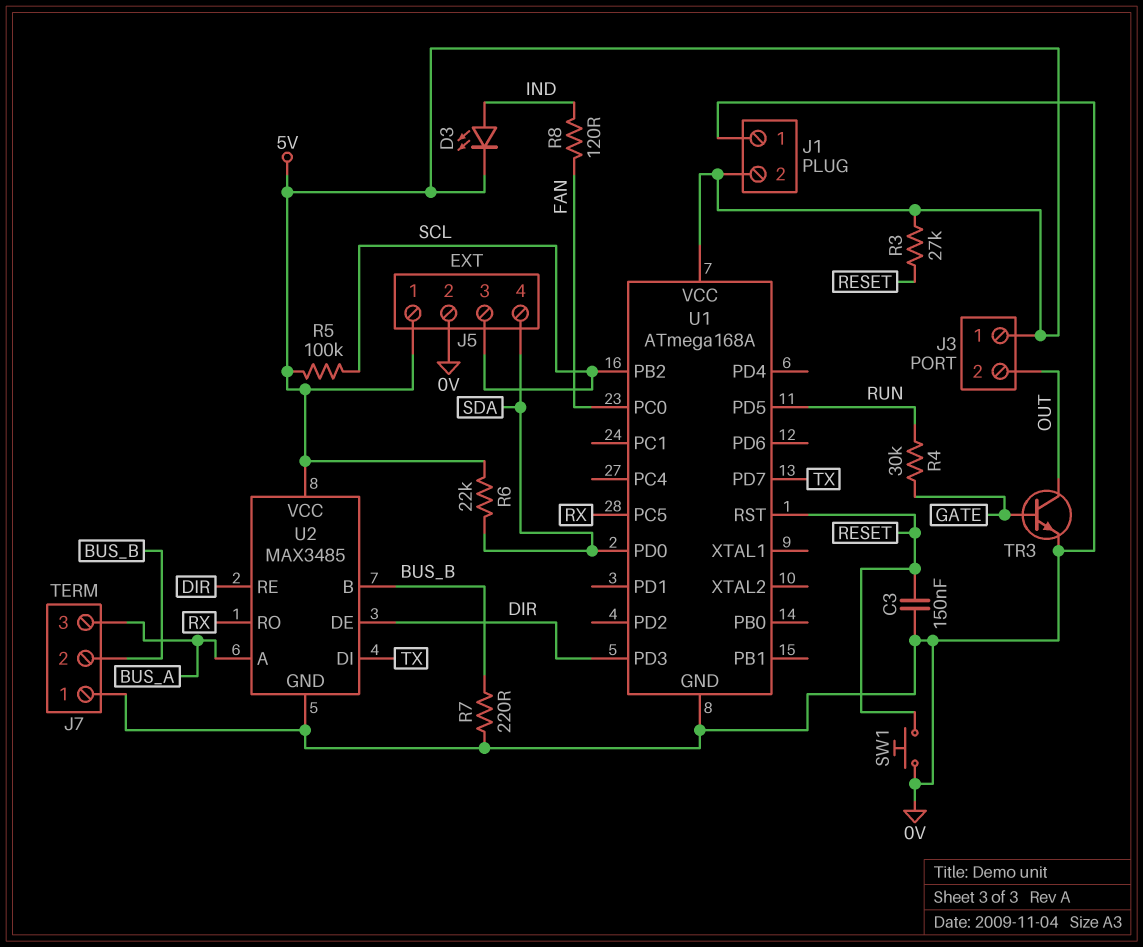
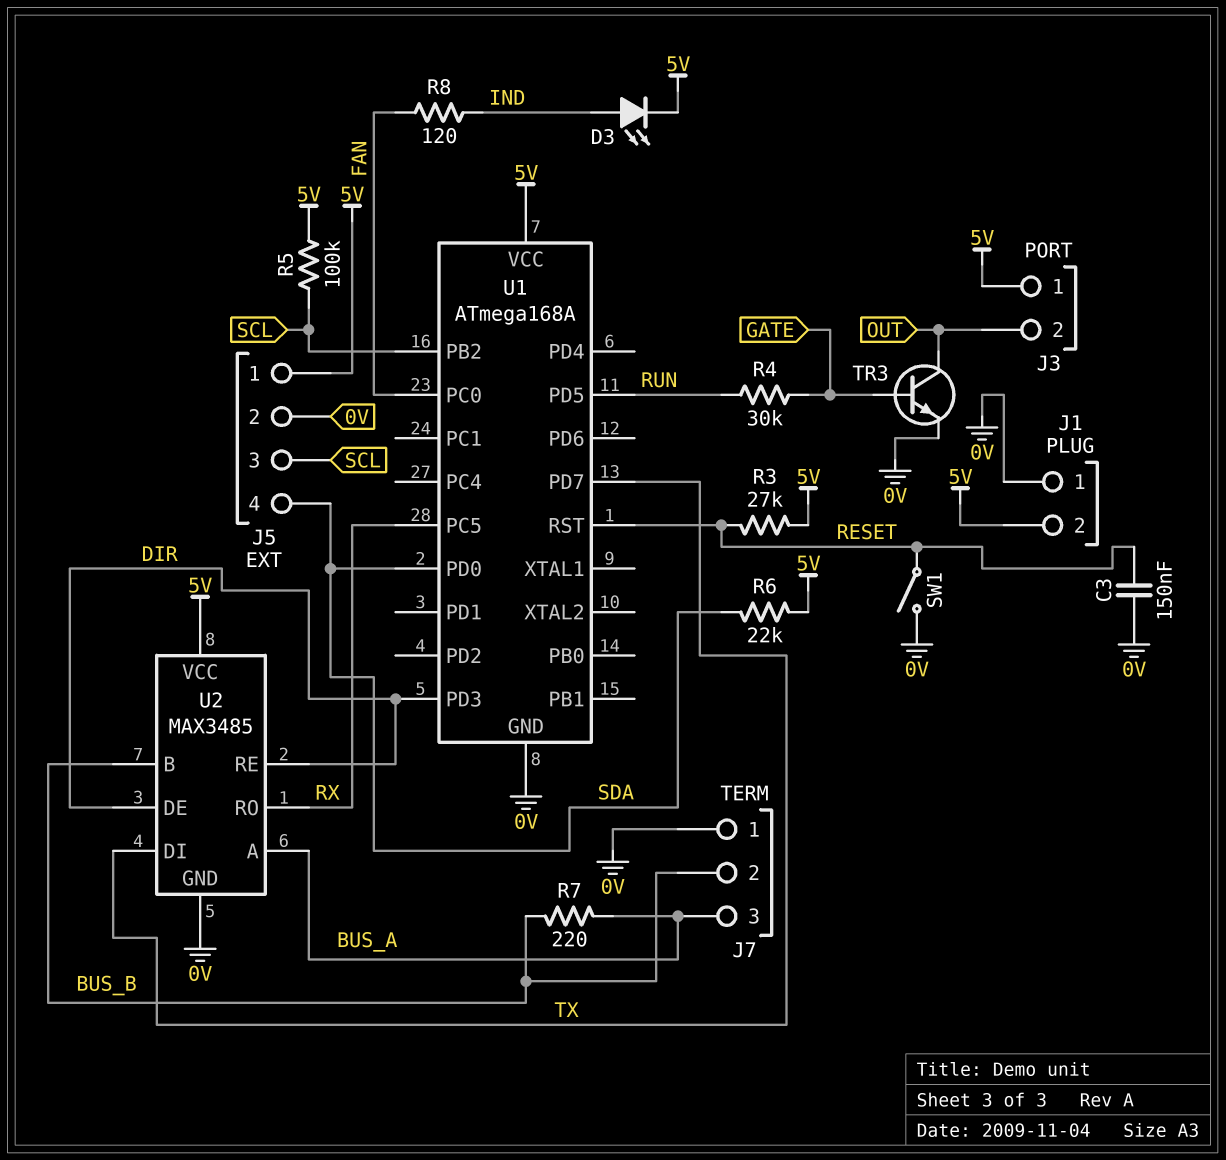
R7: 220 (0V, BUS_B) -> 220 (BUS_A, BUS_B)
SW1: button (0V, RESET) -> switch (0V, RESET)

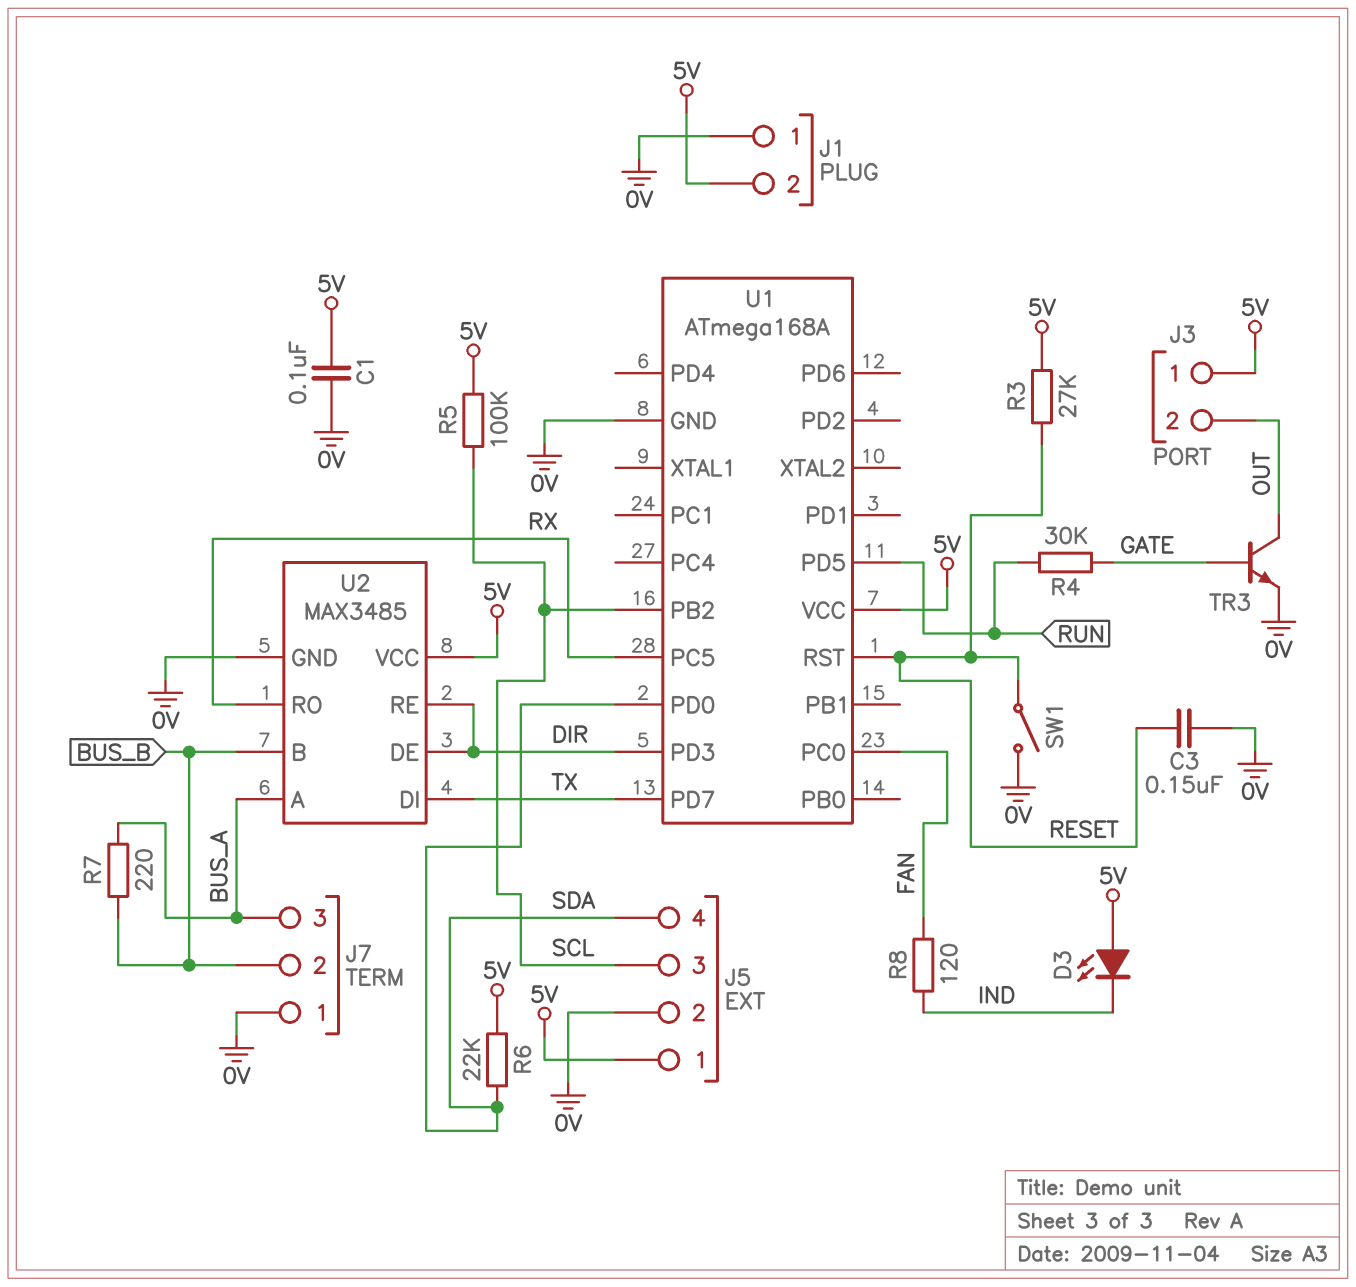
C1: none -> 100nF (0V, 5V)
D3: LED (A IND, K 5V) -> LED (A 5V, K IND)

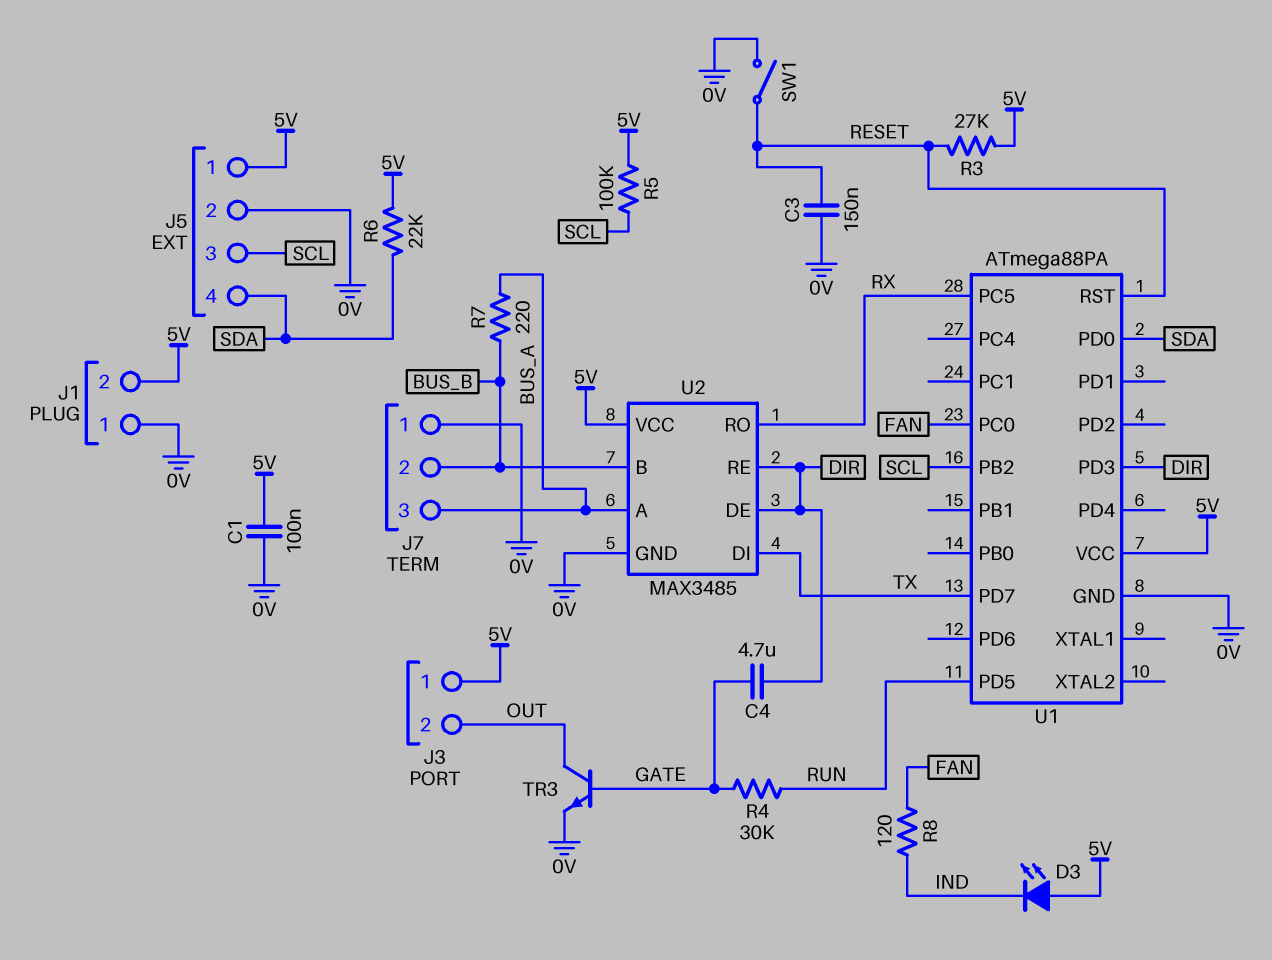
C4: none -> 4.7uF (DIR, GATE)
U1: ATmega168A -> ATmega88PA

